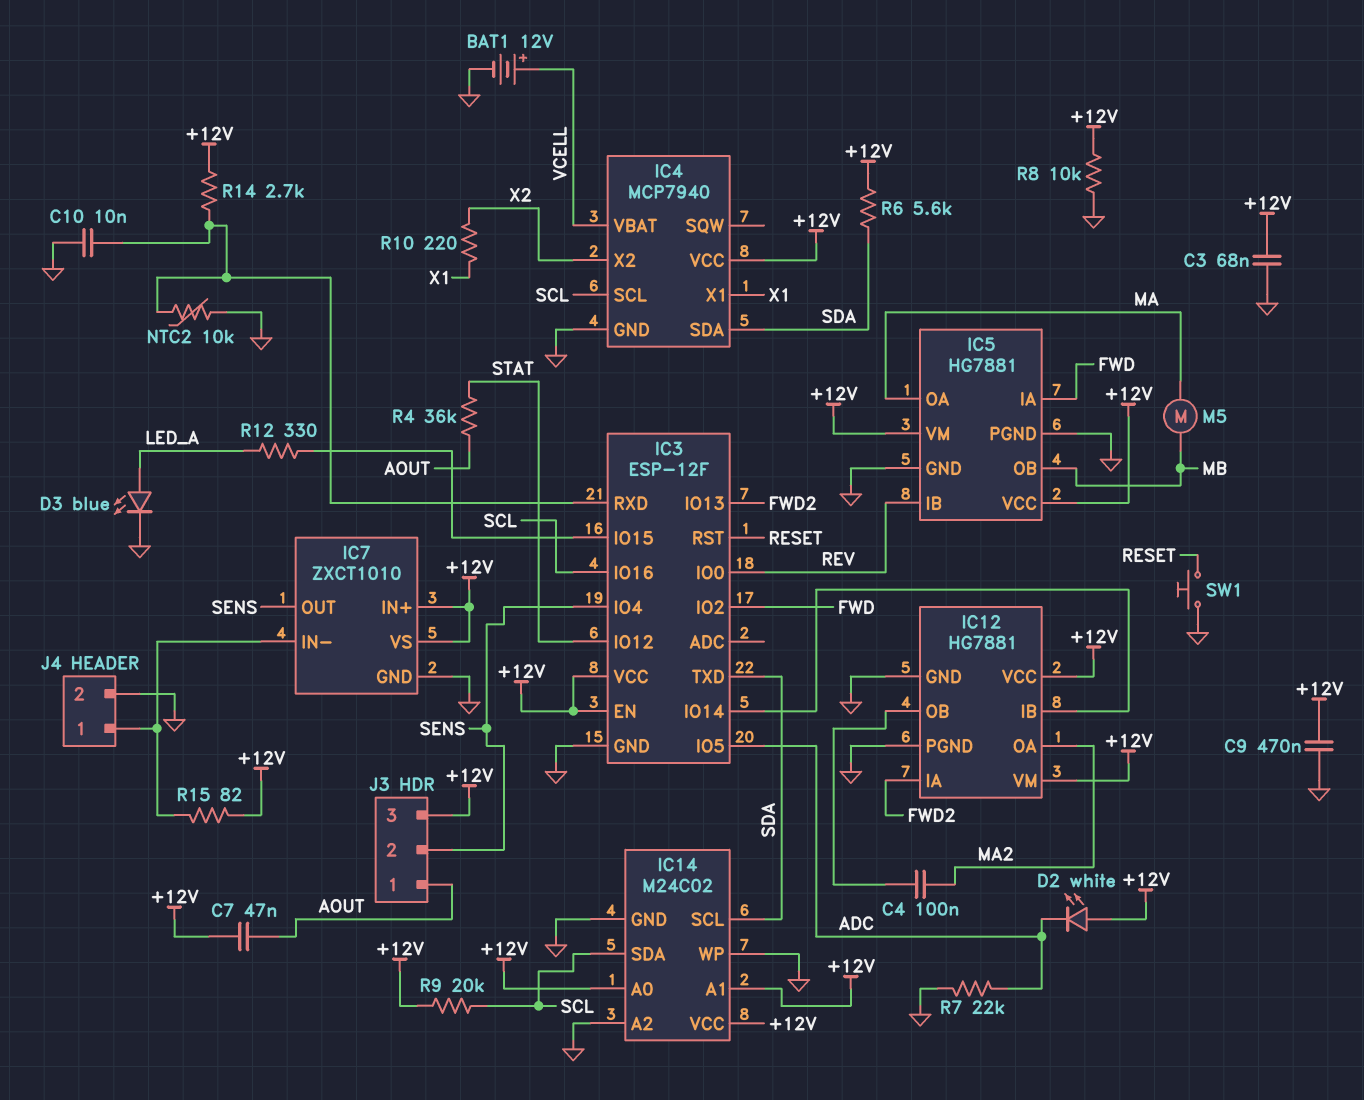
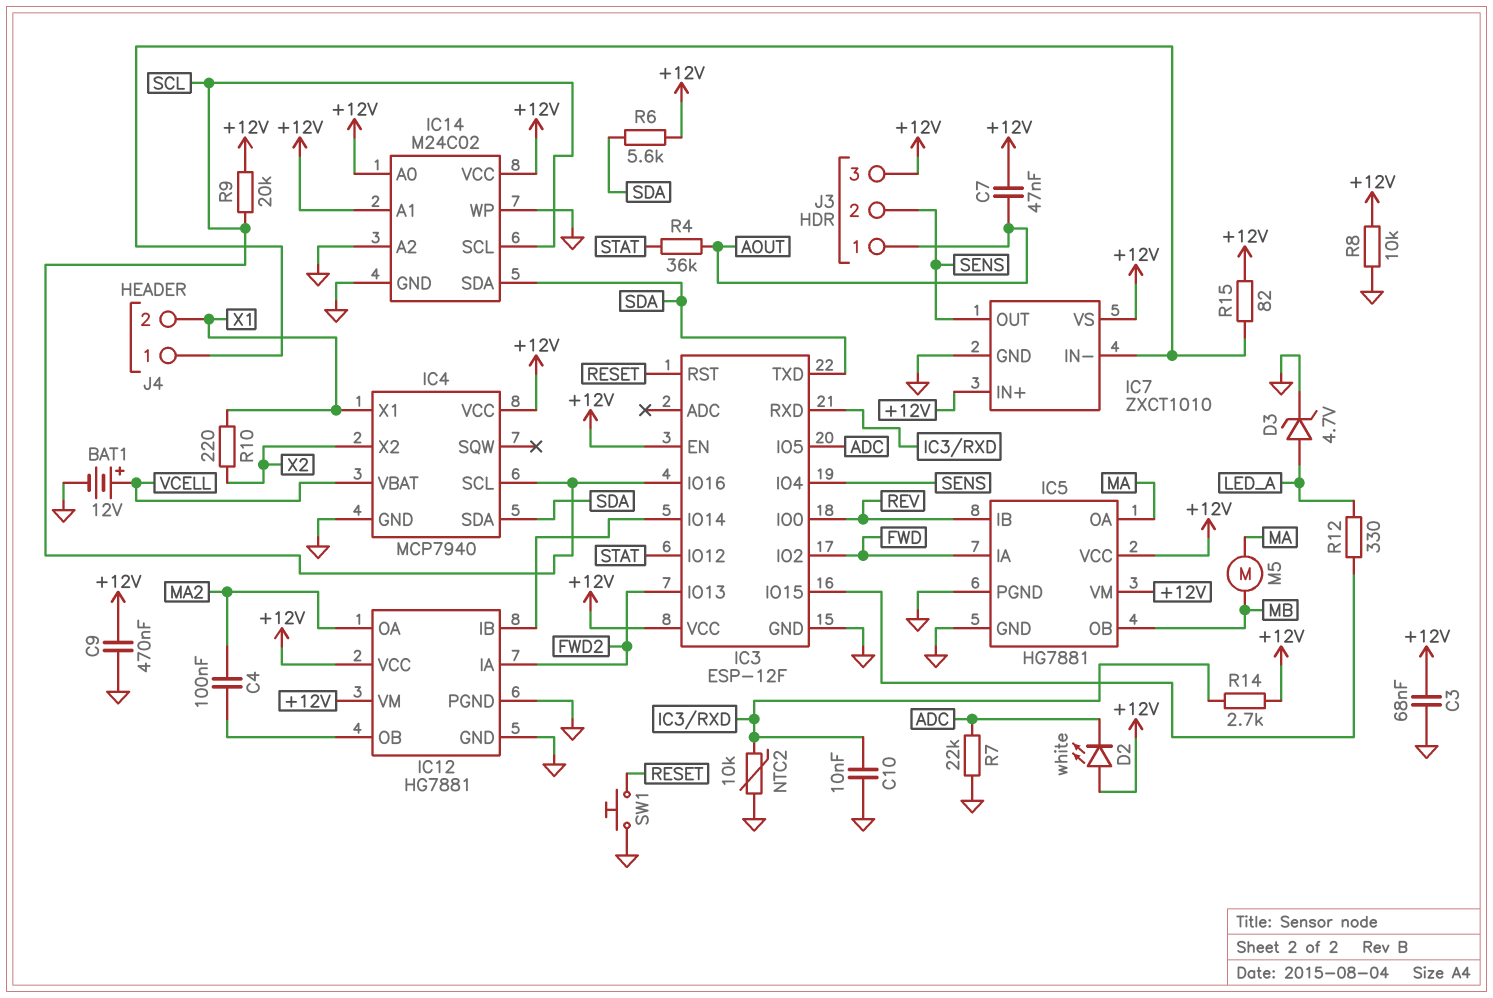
D3: LED blue (A LED_A, K GND) -> zener 4.7V (A LED_A, K GND)
IC14 pin SCL: SDA -> SCL
IC14 pin SDA: SCL -> SDA
J4 pin 2: GND -> X1

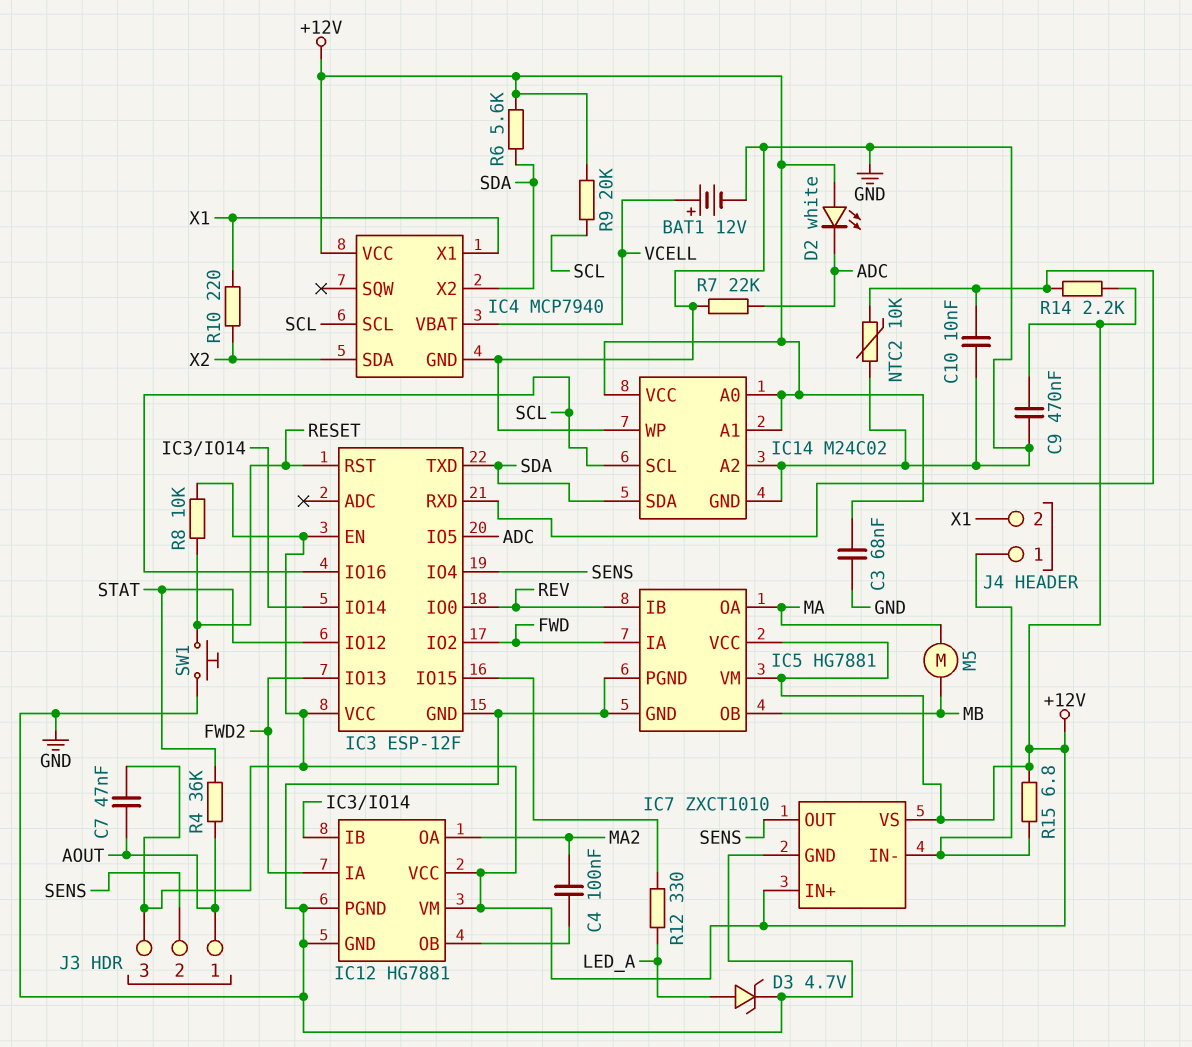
IC4 pin SDA: SDA -> X2
IC4 pin X2: X2 -> SDA
R8: 10k (+12V, GND) -> 10k (+12V, RESET)
R14: 2.7k (+12V, IC3/RXD) -> 2.2k (+12V, IC3/RXD)
R15: 82 (+12V, IC7/IN-) -> 6.8 (+12V, IC7/IN-)

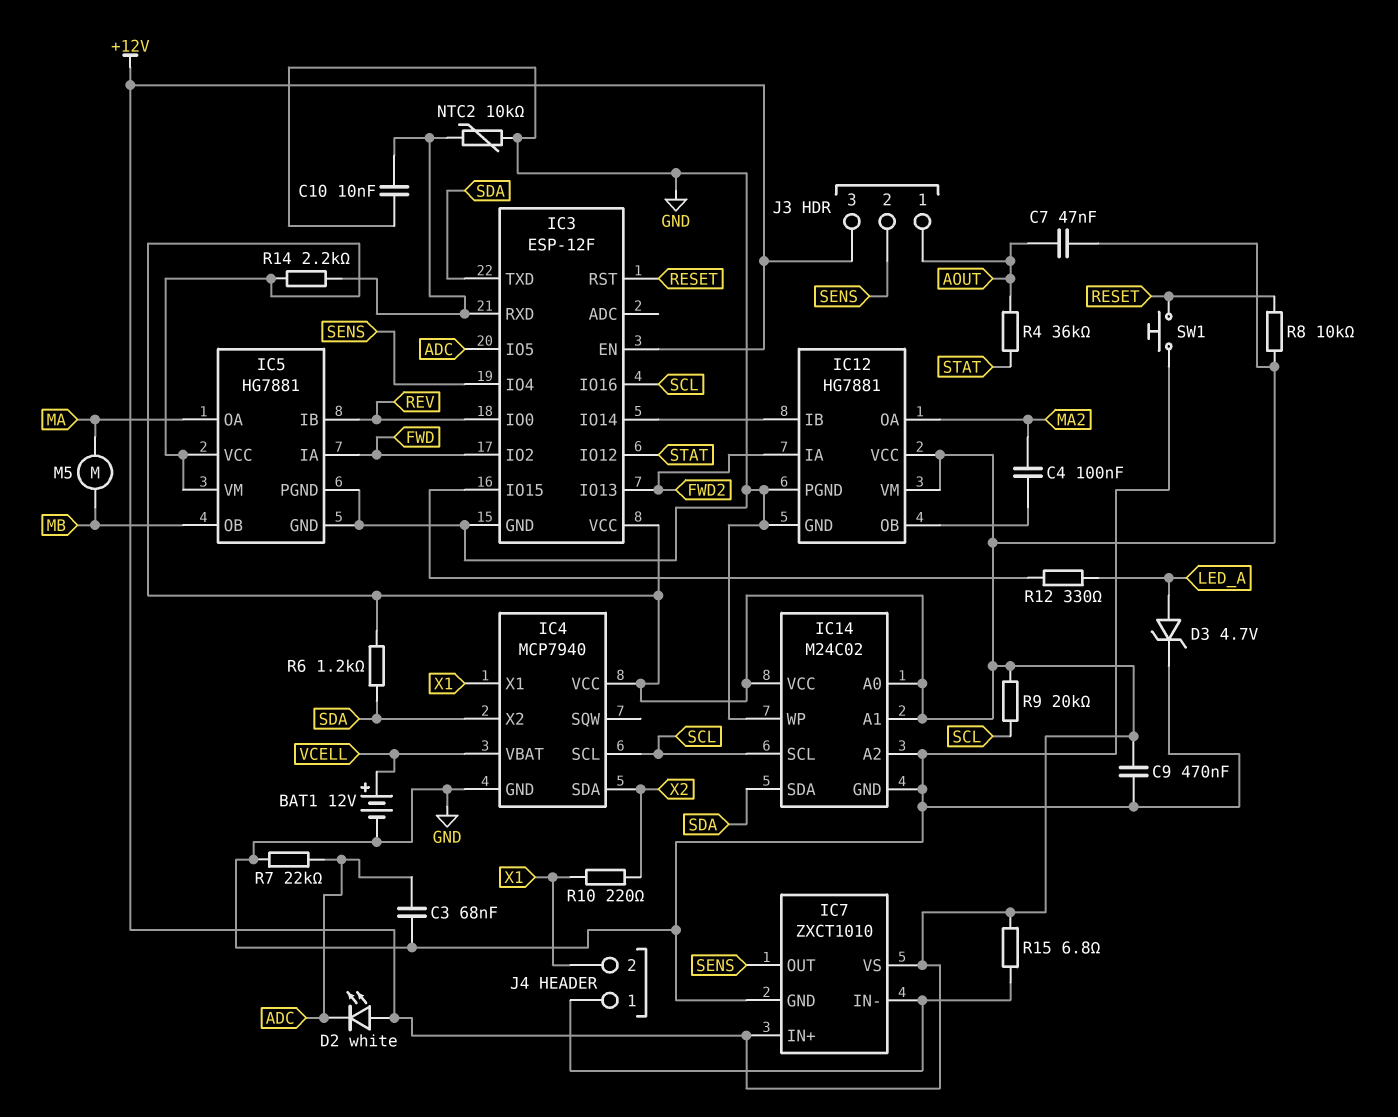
C3: 68nF (+12V, GND) -> 68nF (ADC, GND)
R6: 5.6k (+12V, SDA) -> 1.2k (+12V, SDA)

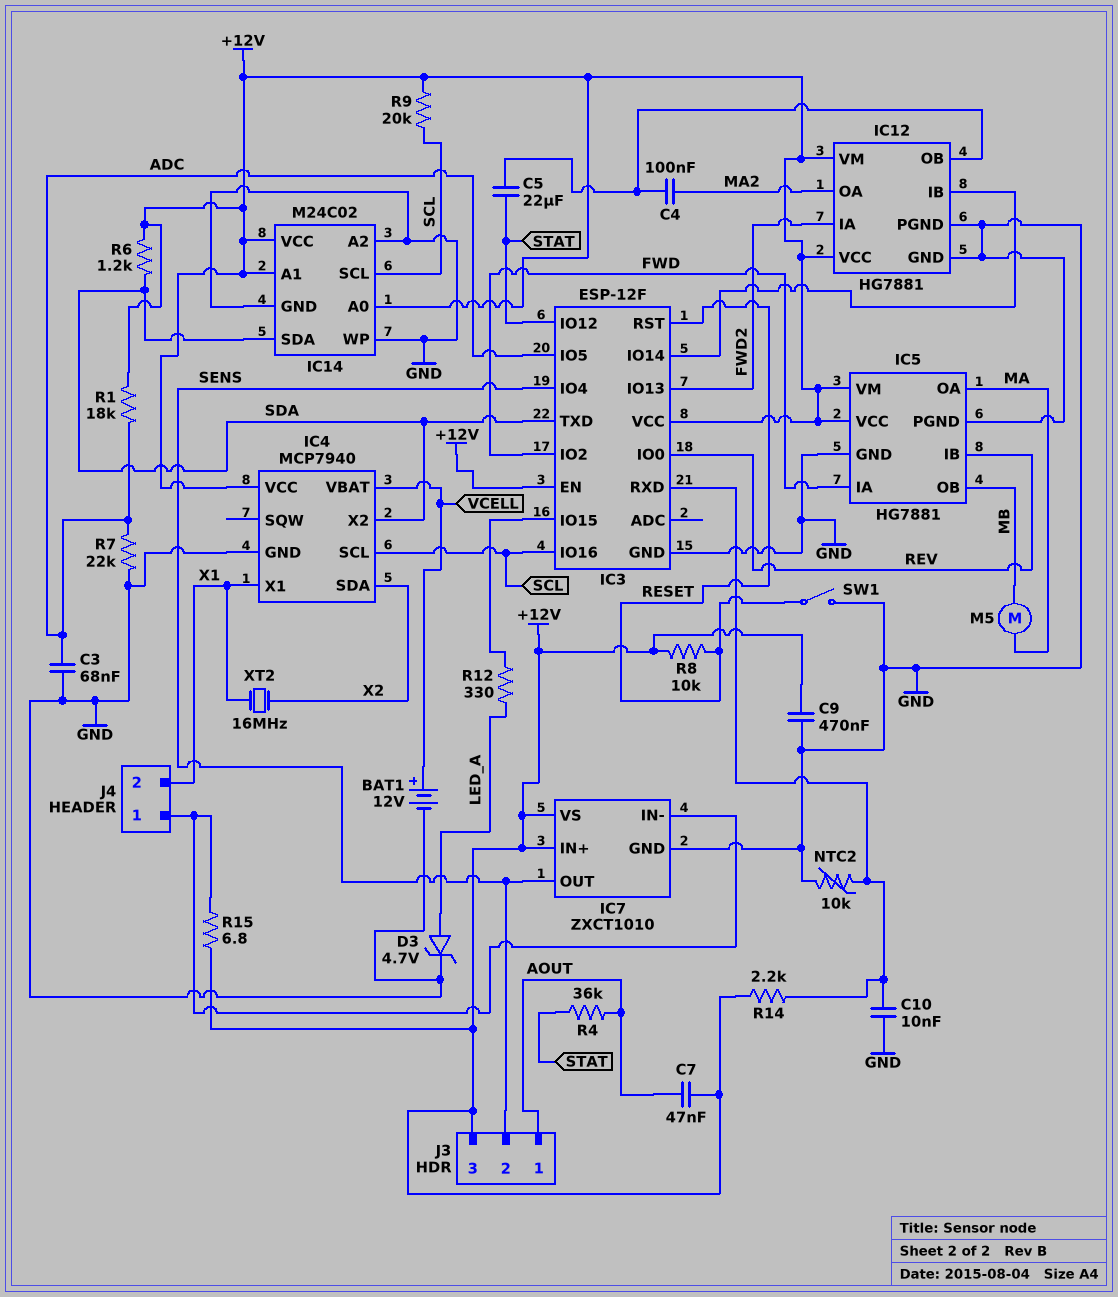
C5: none -> 22uF (IC12/OB, STAT)
D2: LED white (A +12V, K ADC) -> none
R1: none -> 18k (+12V, ADC)
R10: 220 (X1, X2) -> none
SW1: button (GND, RESET) -> switch (GND, RESET)
XT2: none -> 16MHz (X1, X2)

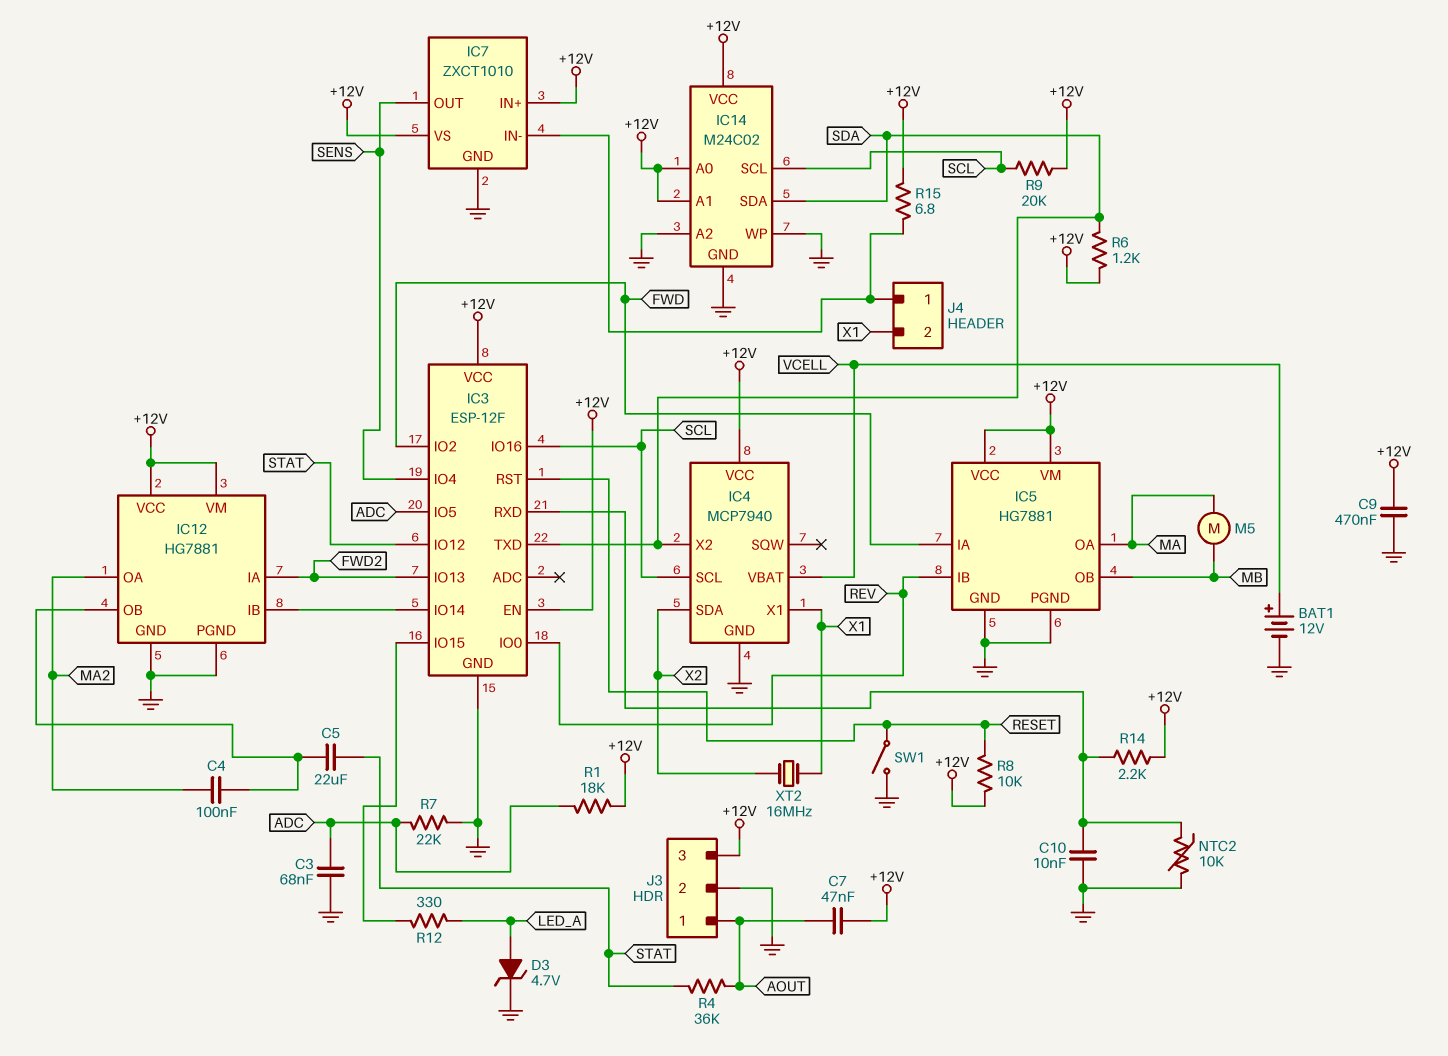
J3 pin 2: SENS -> GND

